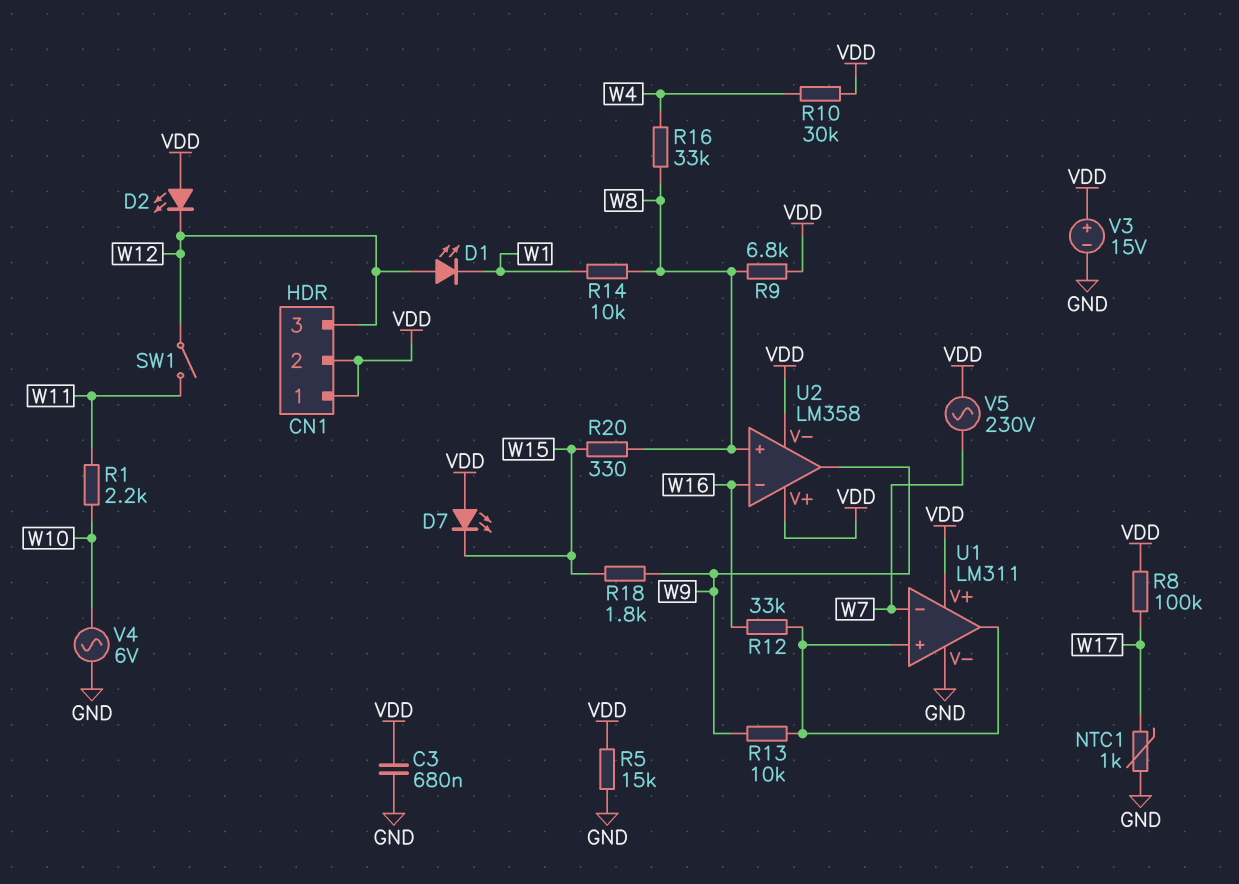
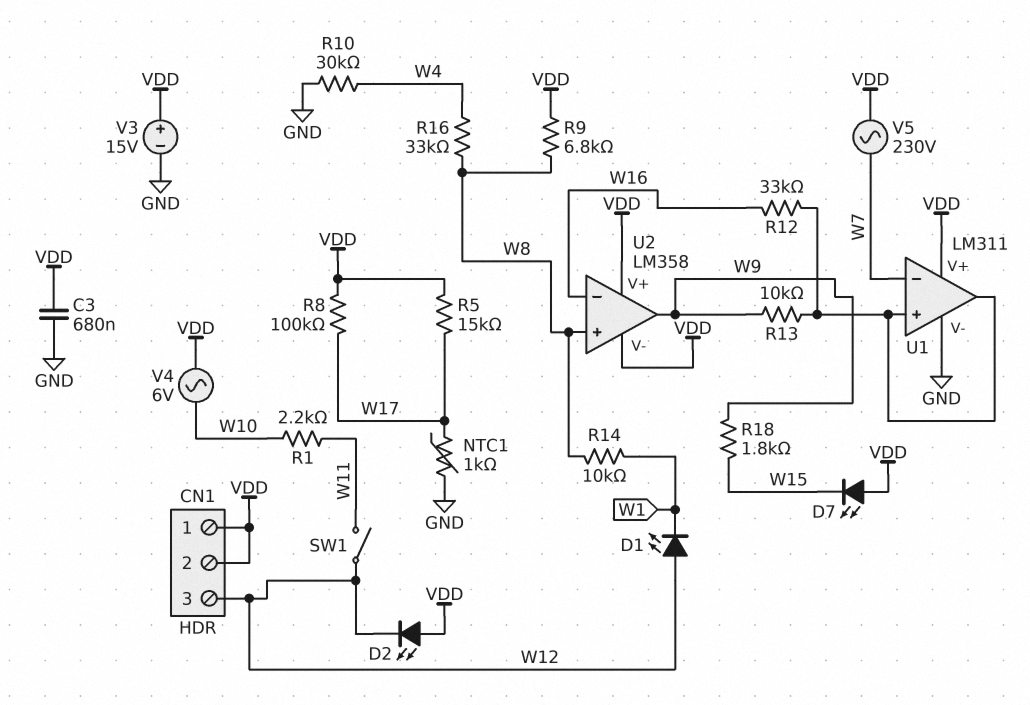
R5: 15k (GND, VDD) -> 15k (VDD, W17)
R10: 30k (VDD, W4) -> 30k (GND, W4)
R20: 330 (W8, W15) -> none
V4: AC 6V (GND, W10) -> AC 6V (VDD, W10)

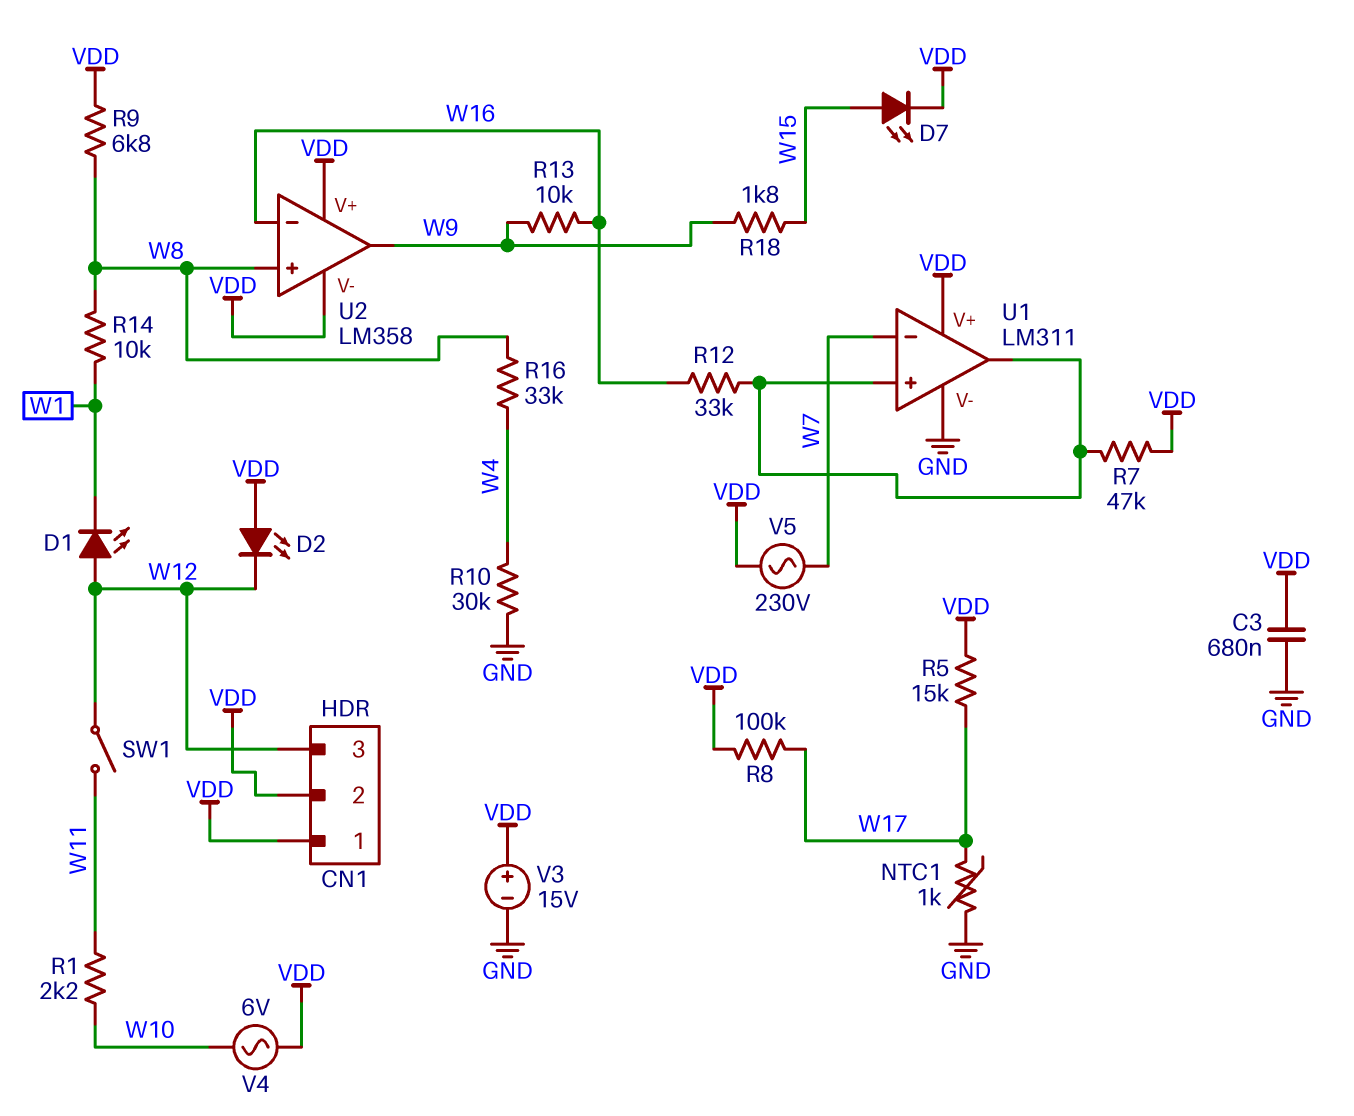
D7: LED (A VDD, K W15) -> LED (A W15, K VDD)
R7: none -> 47k (U1/in+, VDD)
R13: 10k (U1/in+, W9) -> 10k (W9, W16)

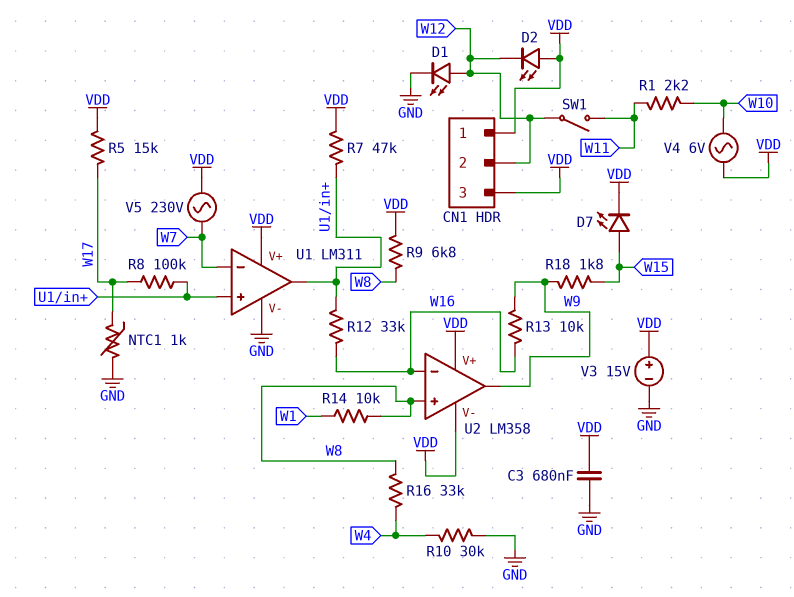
CN1 pin 2: VDD -> W12
CN1 pin 3: W12 -> VDD
D1: LED (A W12, K W1) -> LED (A W12, K GND)
R8: 100k (VDD, W17) -> 100k (U1/in+, W17)

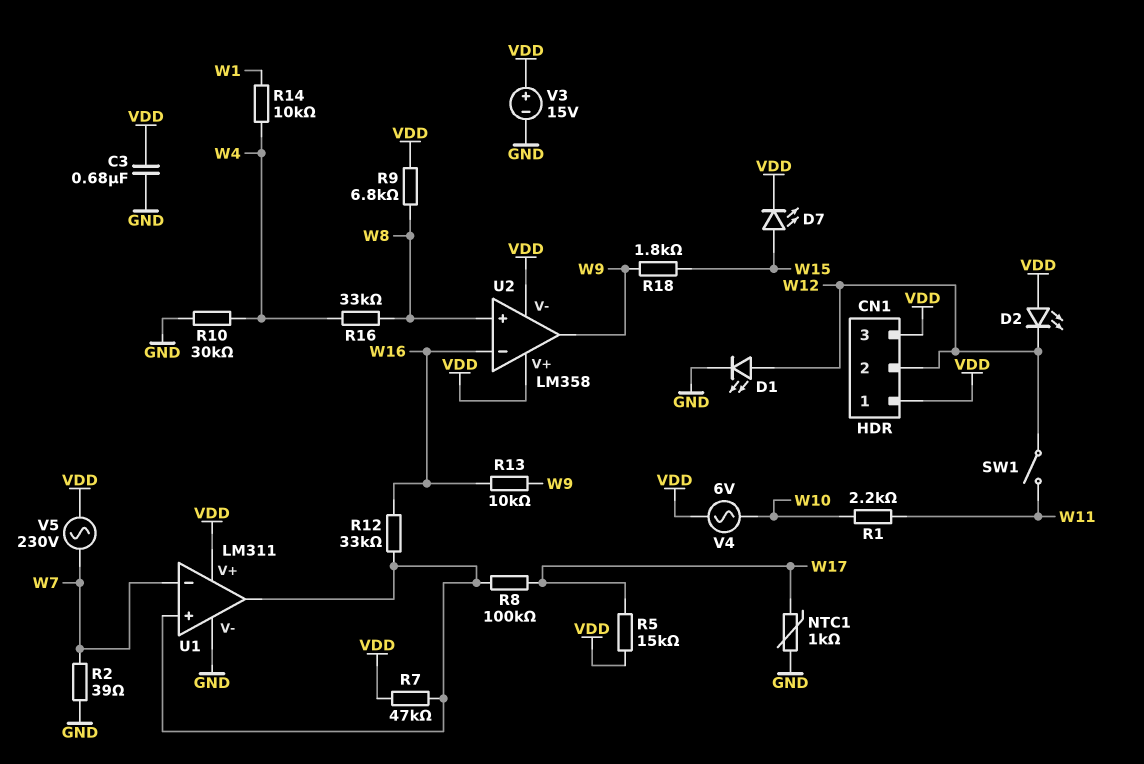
R2: none -> 39 (GND, W7)
R14: 10k (W1, W8) -> 10k (W1, W4)

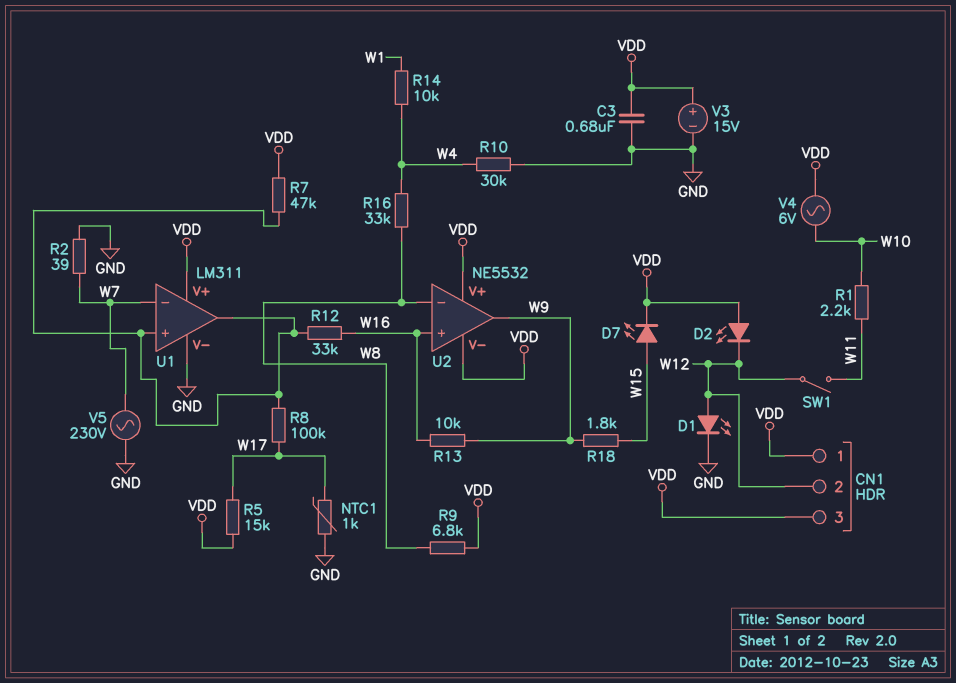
U2: LM358 -> NE5532
U2 pin in+: W8 -> W16
U2 pin in-: W16 -> W8
V5: AC 230V (VDD, W7) -> AC 230V (GND, W7)

